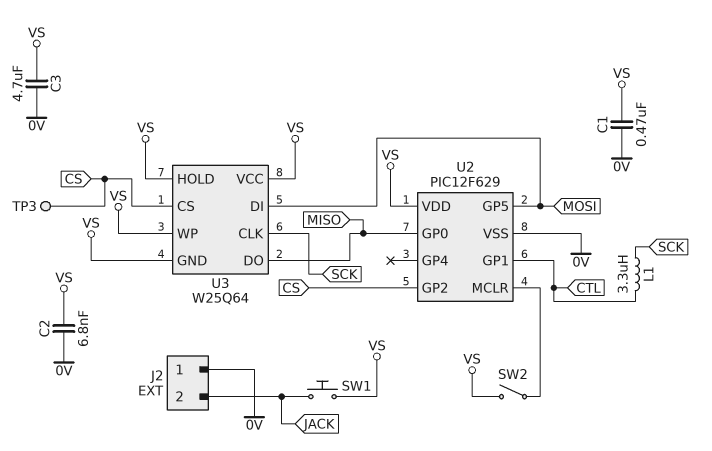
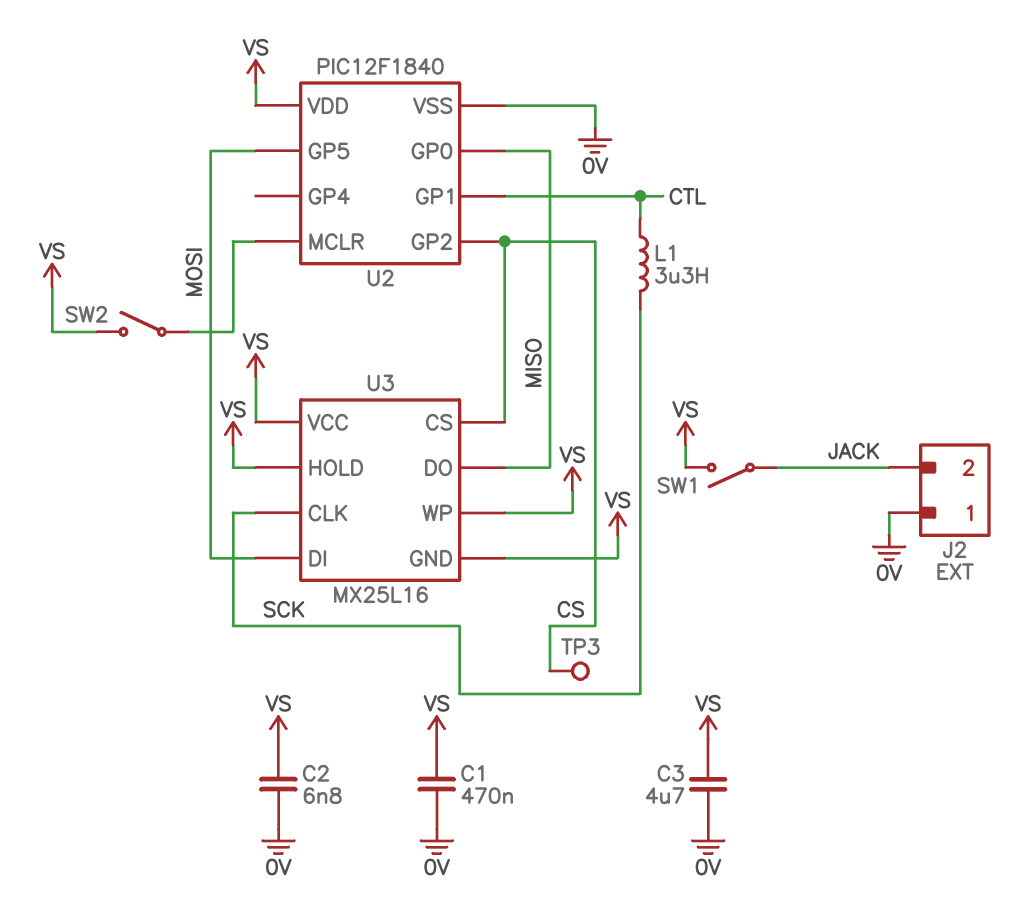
SW1: button (JACK, VS) -> switch (JACK, VS)
U2: PIC12F629 -> PIC12F1840
U3: W25Q64 -> MX25L16

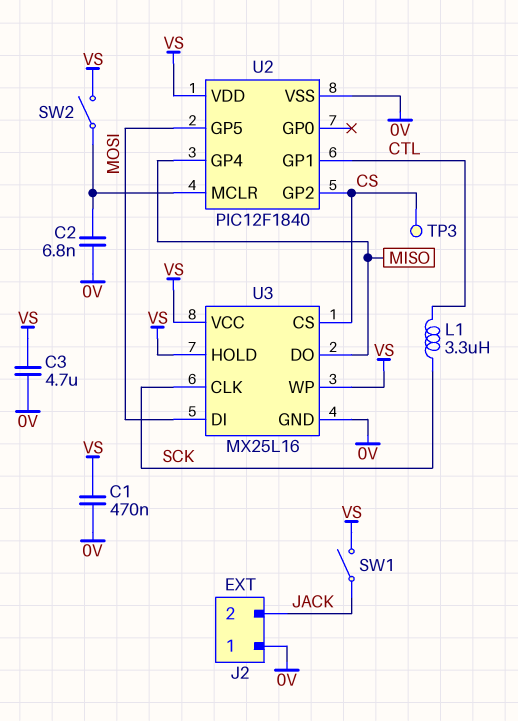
C2: 6.8nF (0V, VS) -> 6.8nF (0V, U2/MCLR)
U2 pin GP0: MISO -> none
U2 pin GP4: none -> MISO
U3 pin GND: VS -> 0V

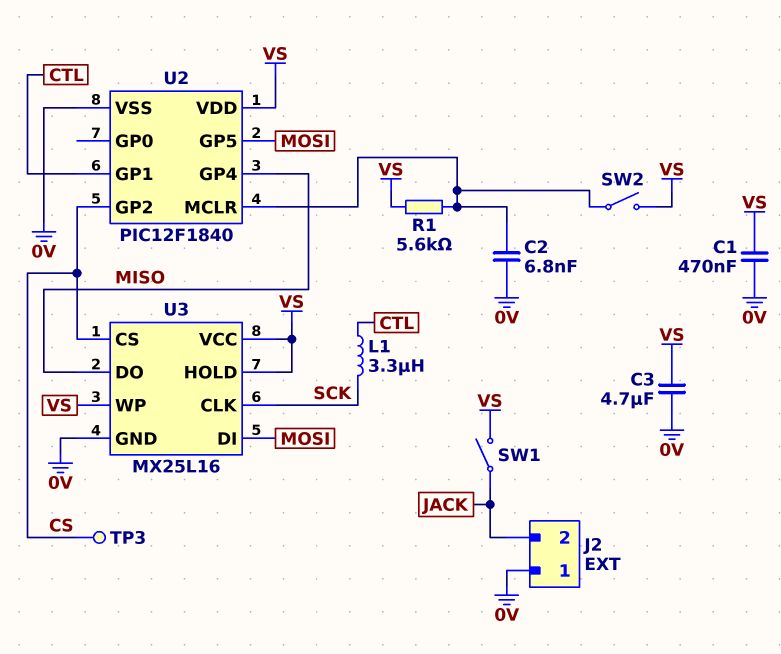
R1: none -> 5.6k (U2/MCLR, VS)

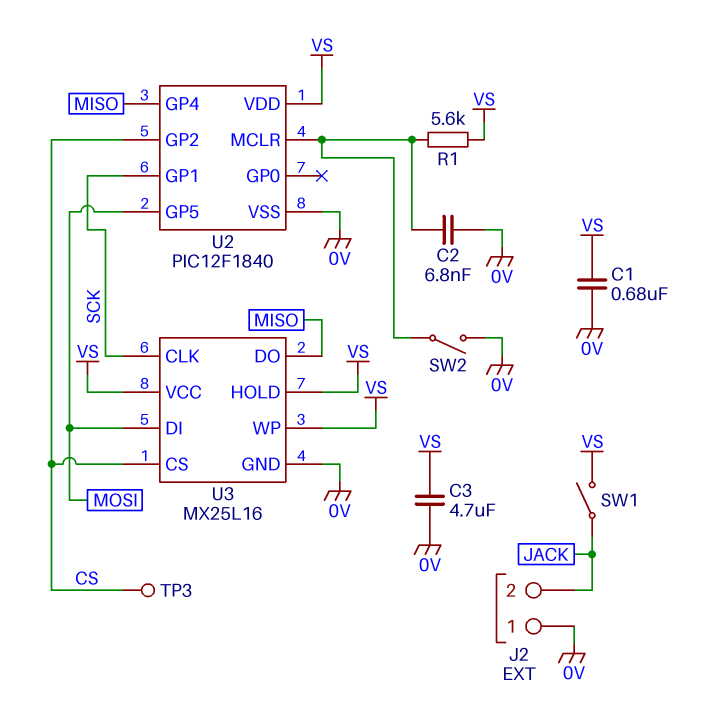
C1: 470nF (0V, VS) -> 680nF (0V, VS)
L1: 3.3uH (CTL, SCK) -> none
SW2: switch (U2/MCLR, VS) -> switch (0V, U2/MCLR)
U2 pin GP1: CTL -> SCK

